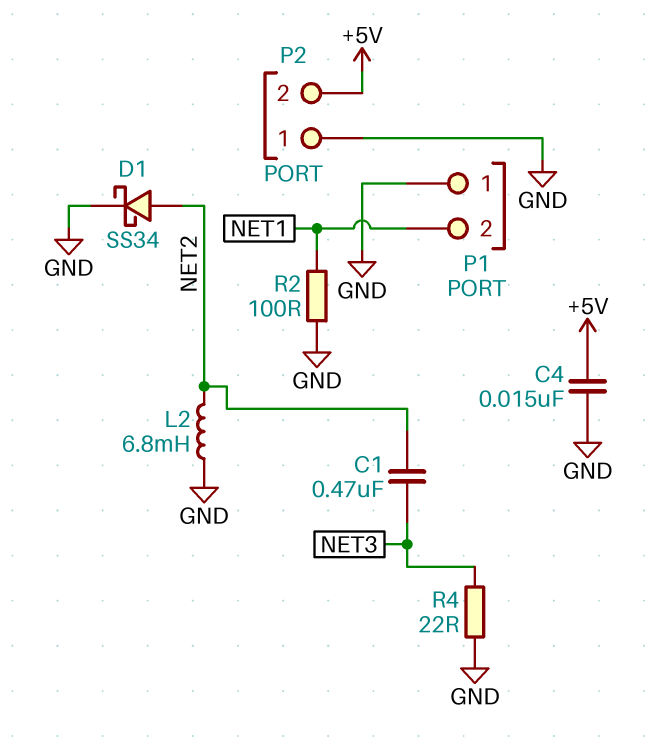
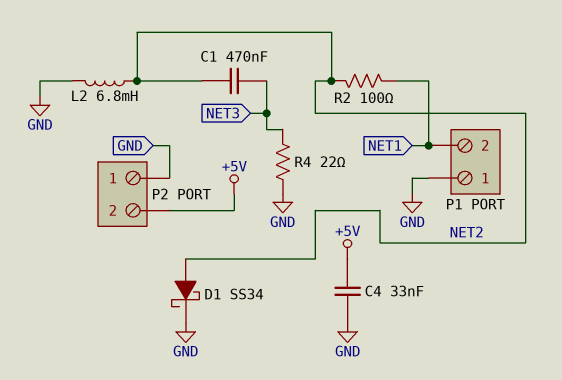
C4: 15nF (+5V, GND) -> 33nF (+5V, GND)
R2: 100 (GND, NET1) -> 100 (NET1, NET2)

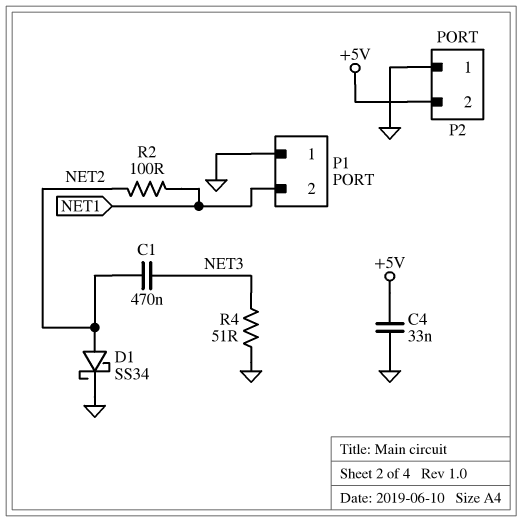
L2: 6.8mH (GND, NET2) -> none
R4: 22 (GND, NET3) -> 51 (GND, NET3)

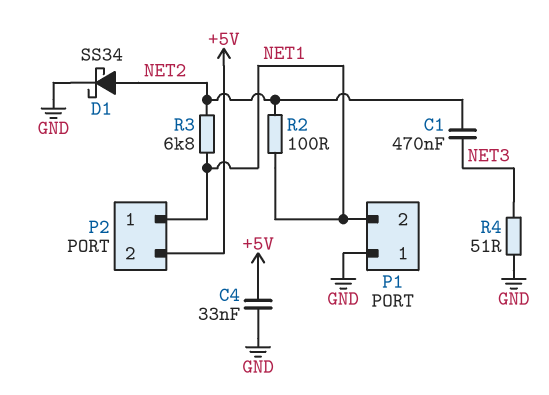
P2 pin 1: GND -> NET1
R3: none -> 6.8k (NET1, NET2)

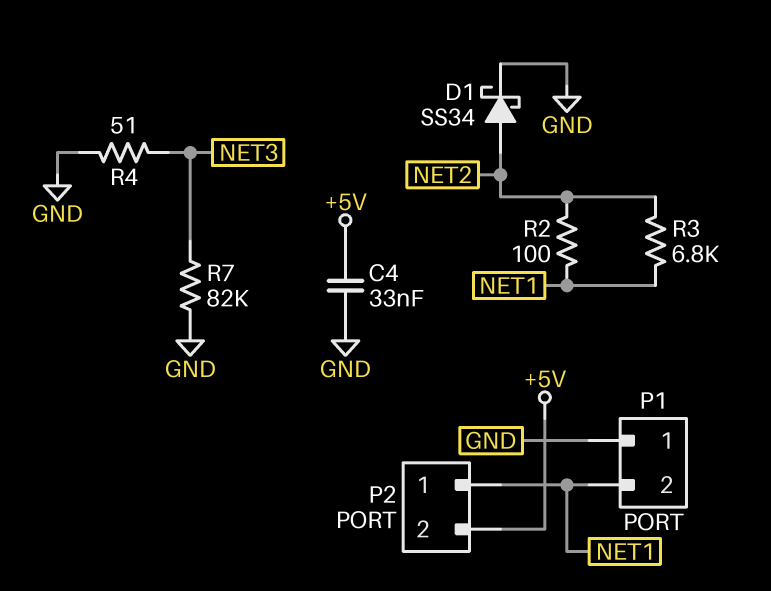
C1: 470nF (NET2, NET3) -> none
R7: none -> 82k (GND, NET3)

